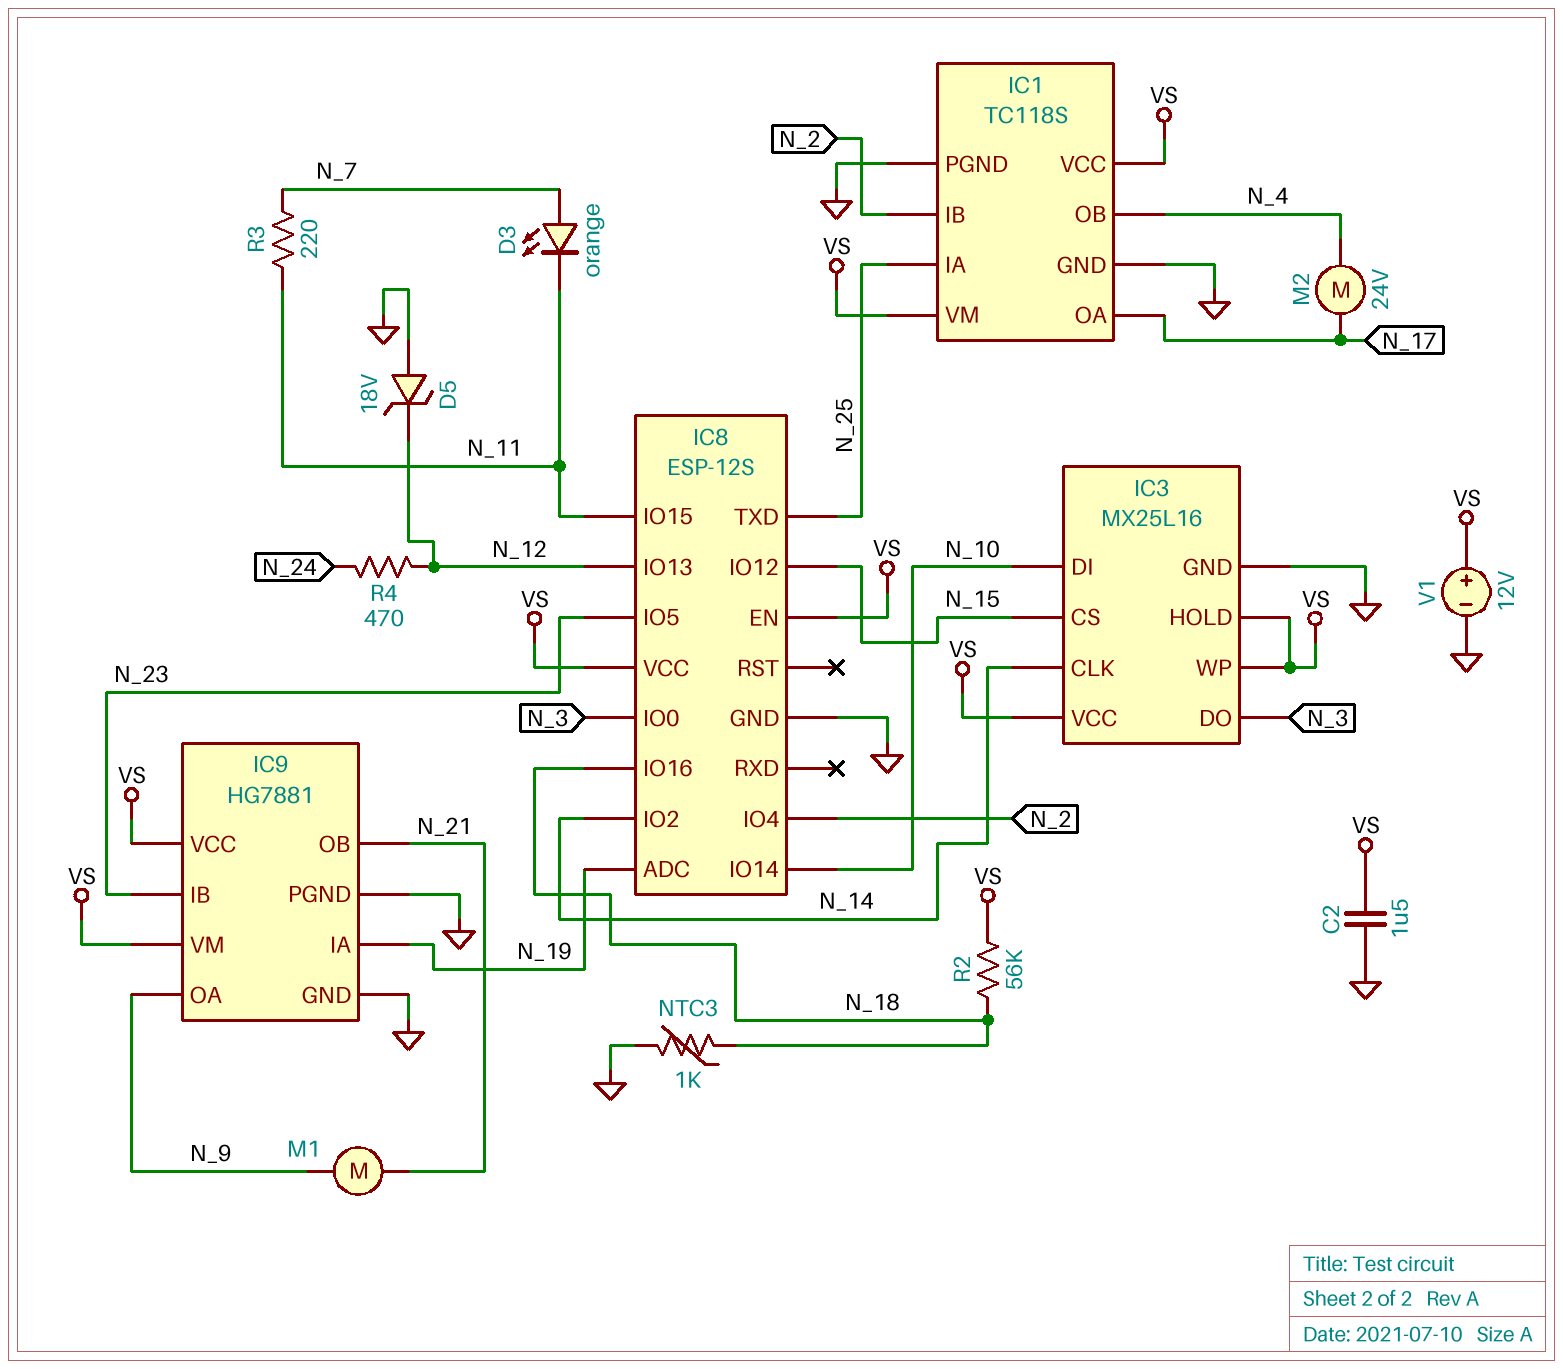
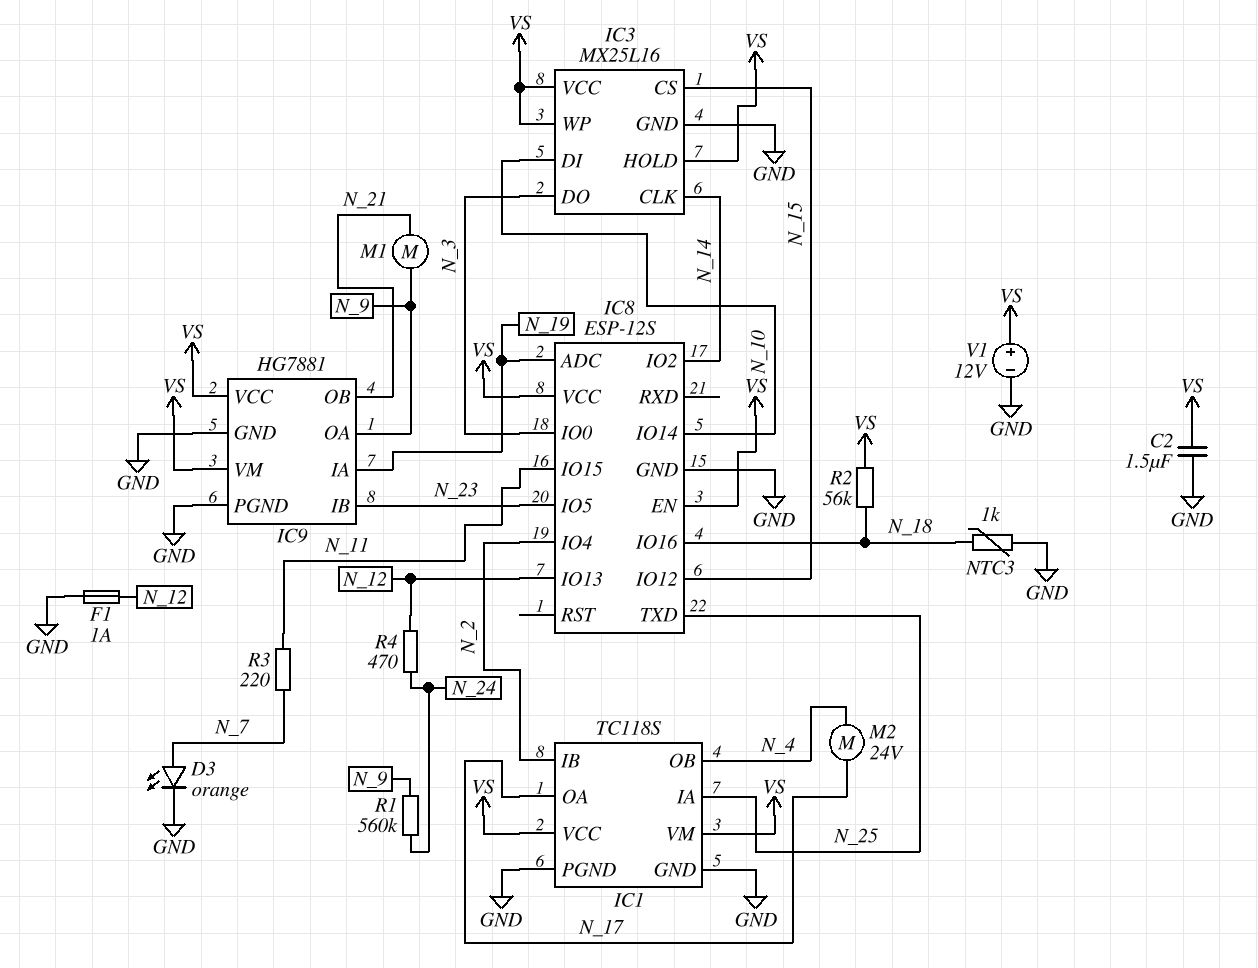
D3: LED orange (A N_7, K N_11) -> LED orange (A N_7, K GND)
D5: zener 18V (A GND, K N_12) -> none
F1: none -> 1A (GND, N_12)
R1: none -> 560k (N_9, N_24)

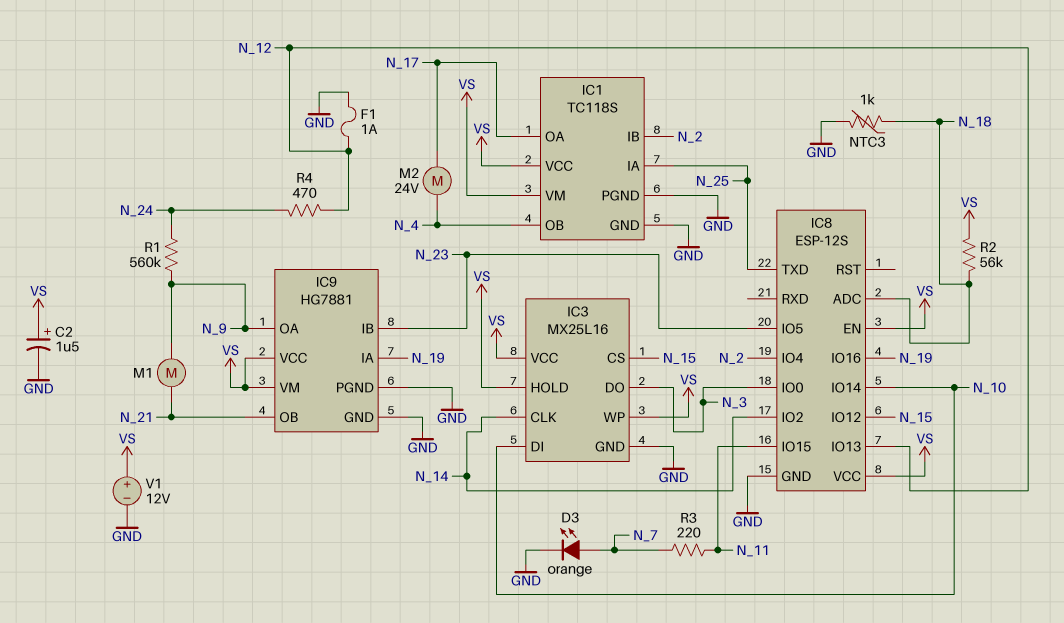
C2: 1.5uF (GND, VS) -> 1.5uF (plus VS, minus GND)
IC8 pin ADC: N_19 -> N_18
IC8 pin IO16: N_18 -> N_19

